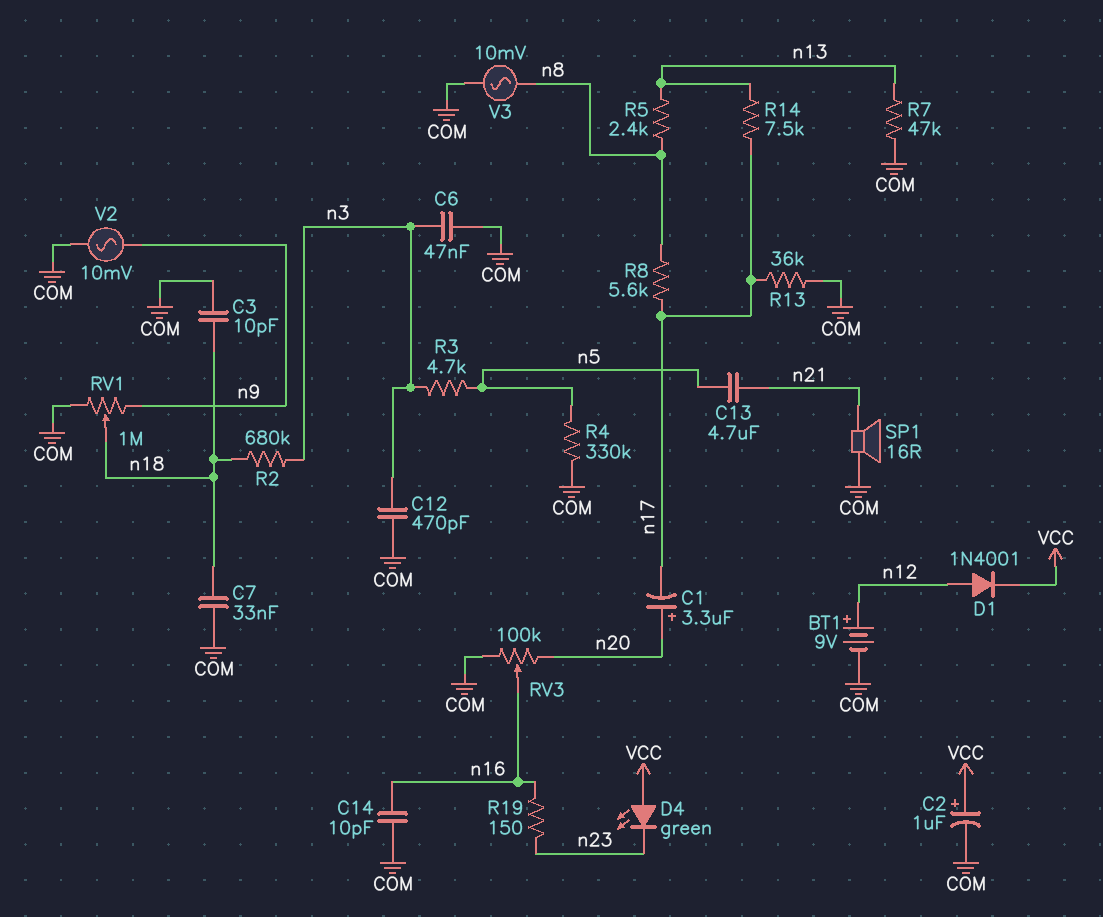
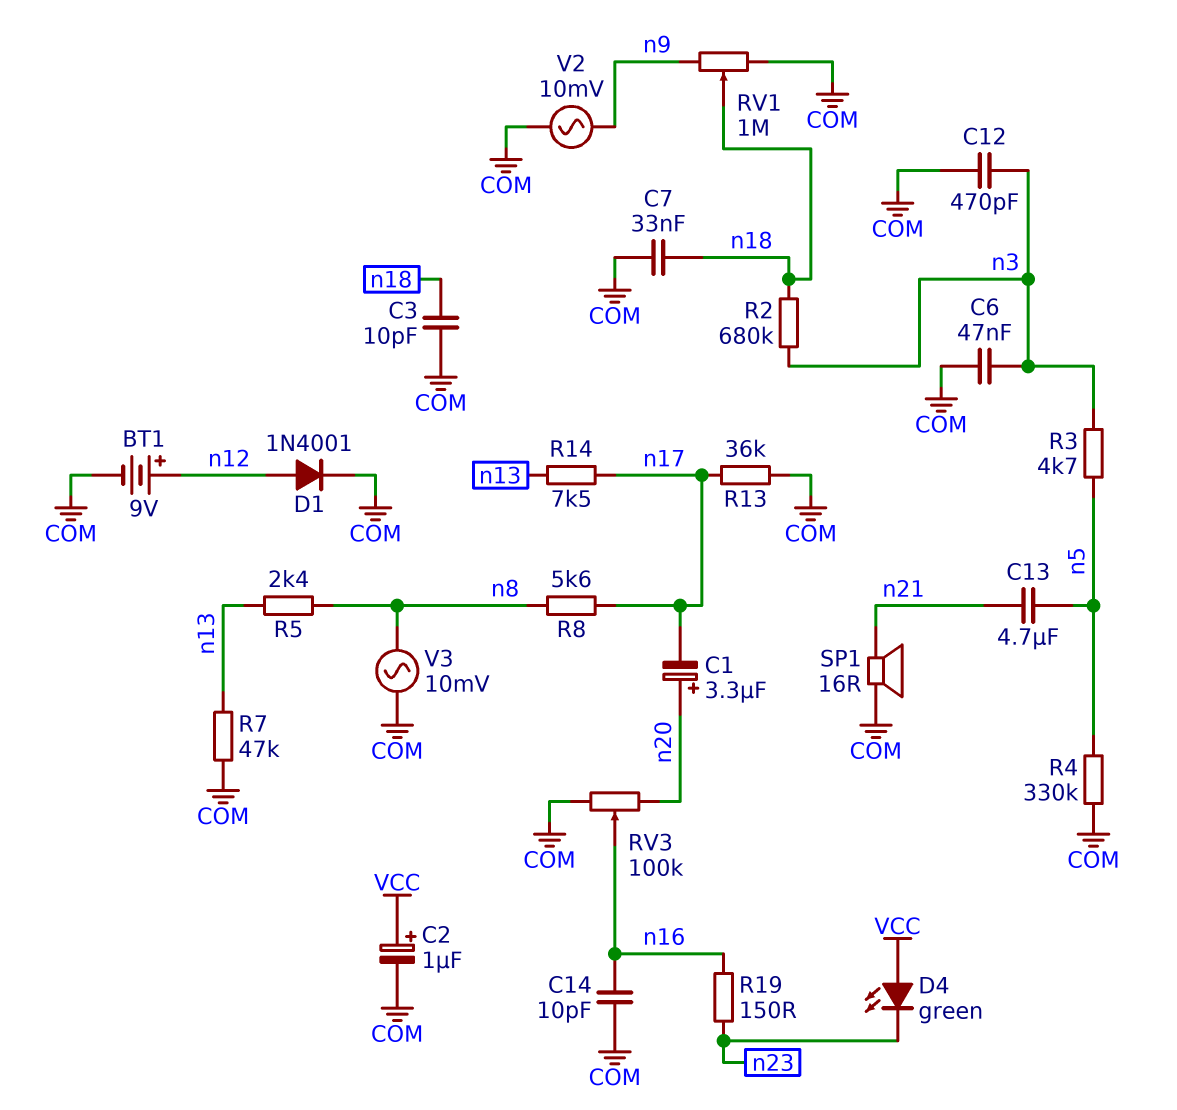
D1: diode 1N4001 (A n12, K VCC) -> diode 1N4001 (A n12, K COM)

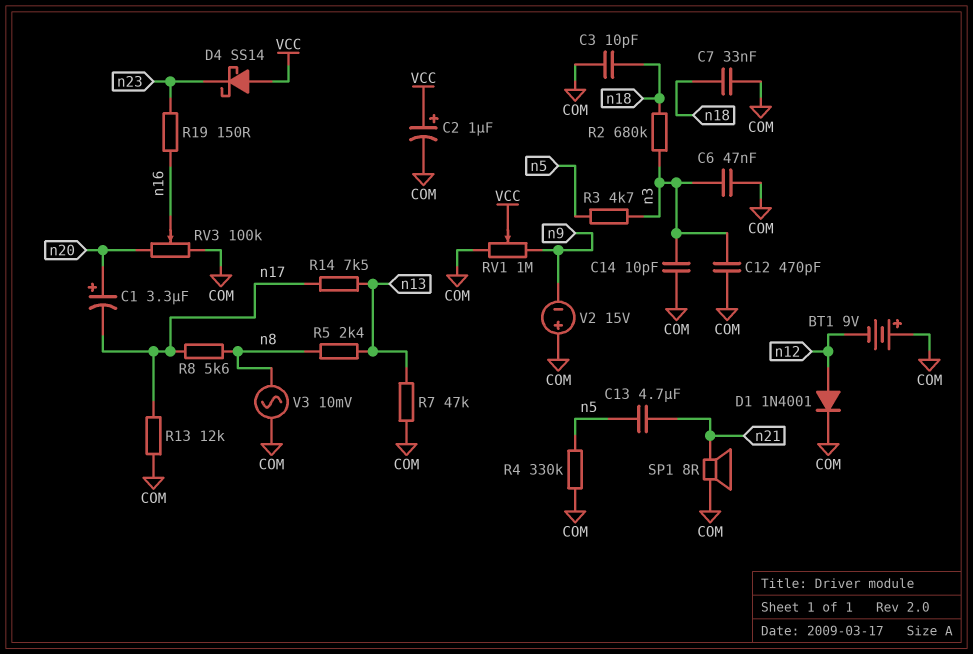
BT1: 9V (plus n12, minus COM) -> 9V (plus COM, minus n12)
C14: 10pF (COM, n16) -> 10pF (COM, n3)
D4: LED green (A VCC, K n23) -> schottky SS14 (A VCC, K n23)
R13: 36k (COM, n17) -> 12k (COM, n17)
RV1: 1M (COM, n9, wiper n18) -> 1M (COM, n9, wiper VCC)
SP1: speaker 16R (COM, n21) -> speaker 8R (COM, n21)
V2: AC 10mV (COM, n9) -> 15V (plus COM, minus n9)

